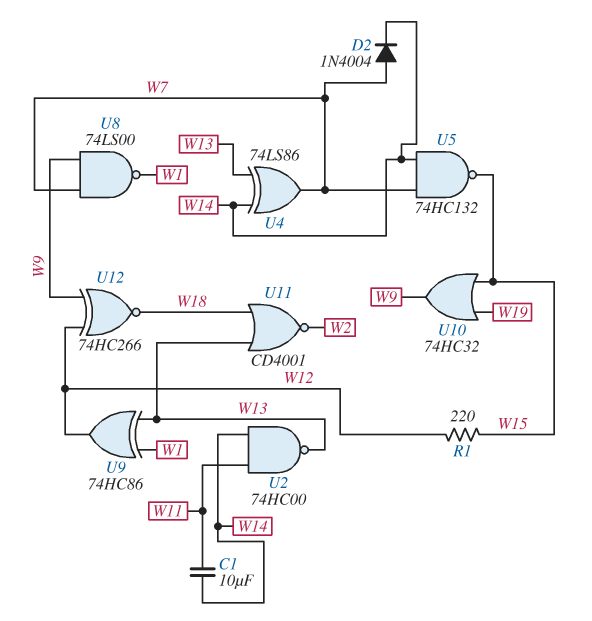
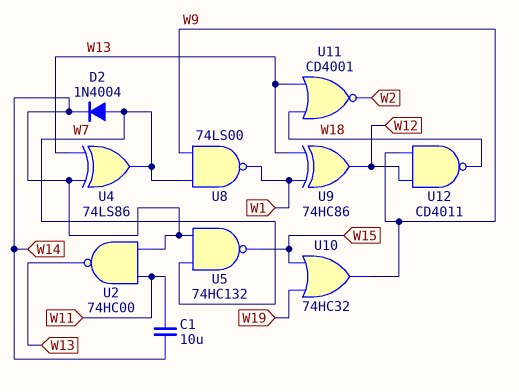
R1: 220 (W12, W15) -> none
U12: XNOR 74HC266 (in W9, in W12, out W18) -> NAND CD4011 (in W9, in W12, out W18)

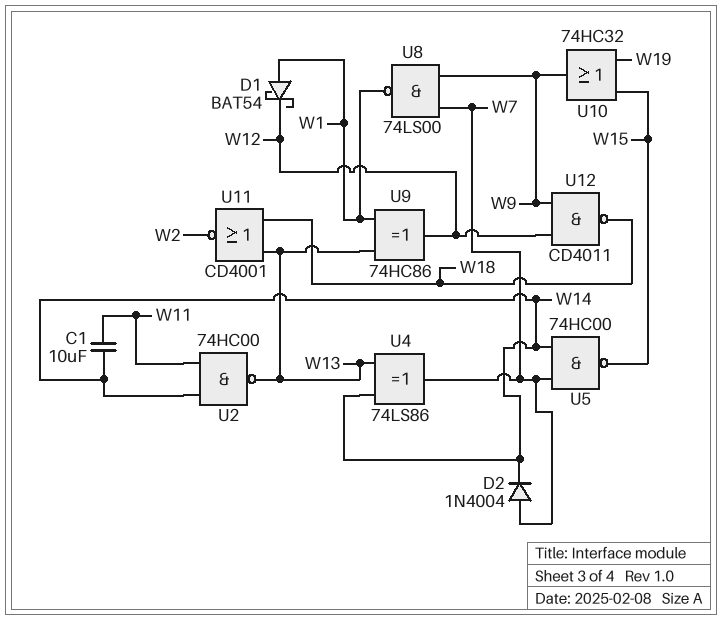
D1: none -> schottky BAT54 (A W1, K W12)
U5: NAND 74HC132 (in W7, in W14, out W15) -> NAND 74HC00 (in W7, in W14, out W15)

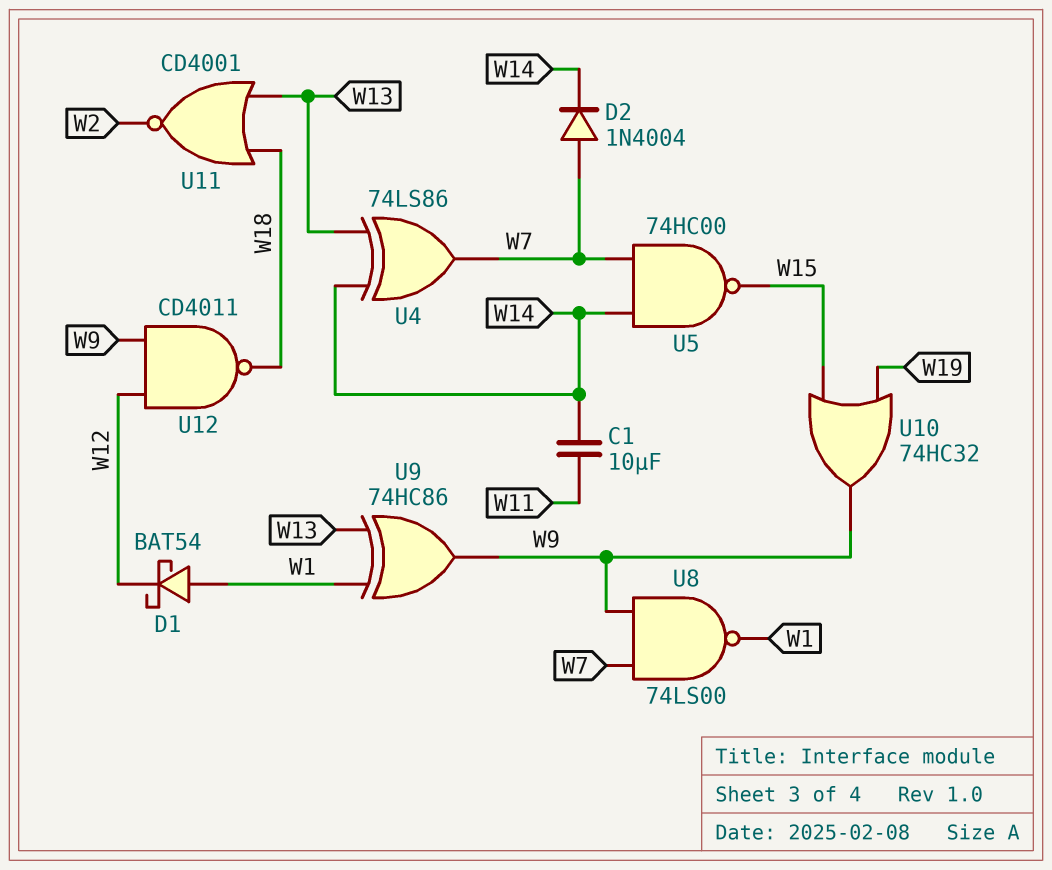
U2: NAND 74HC00 (in W11, in W14, out W13) -> none
U9: XOR 74HC86 (in W1, in W13, out W12) -> XOR 74HC86 (in W1, in W13, out W9)

